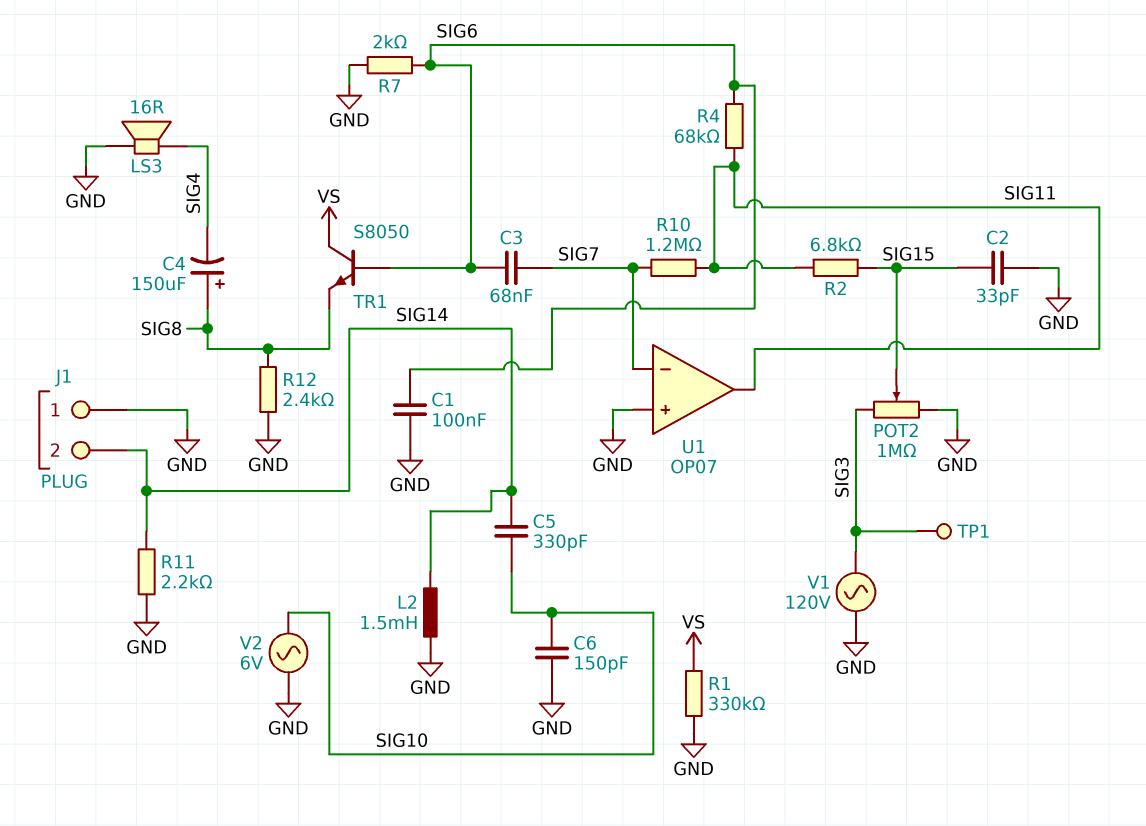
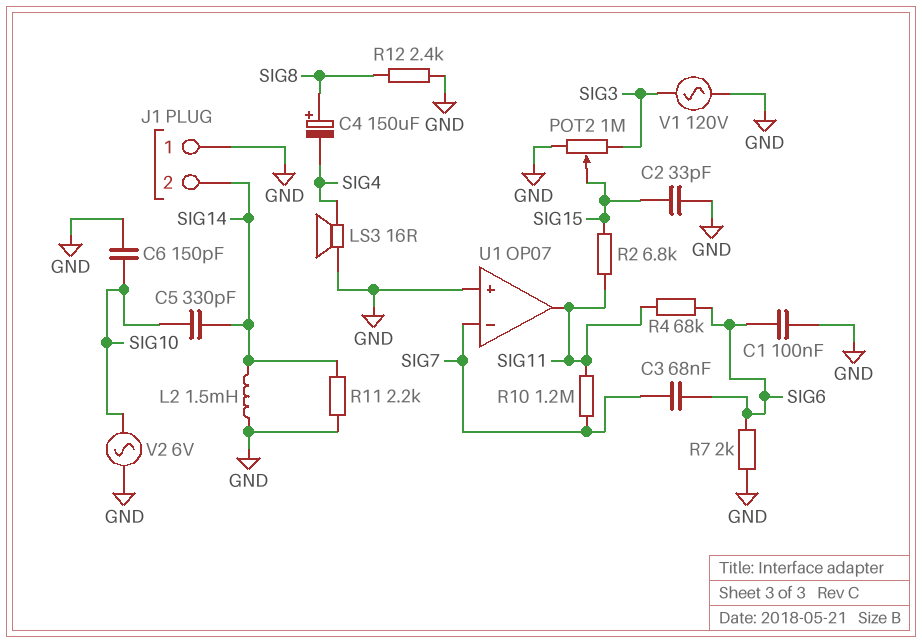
R1: 330k (GND, VS) -> none
TP1: test point (SIG3) -> none
TR1: NPN S8050 (B SIG6, C VS, E SIG8) -> none

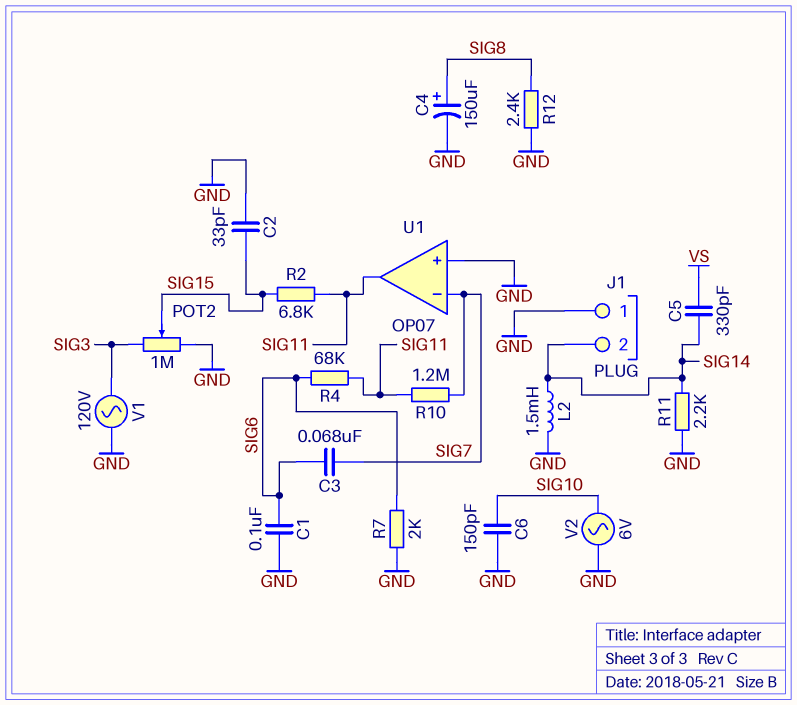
C4: 150uF (plus SIG8, minus SIG4) -> 150uF (plus SIG8, minus GND)
C5: 330pF (SIG10, SIG14) -> 330pF (SIG14, VS)
LS3: speaker 16R (GND, SIG4) -> none

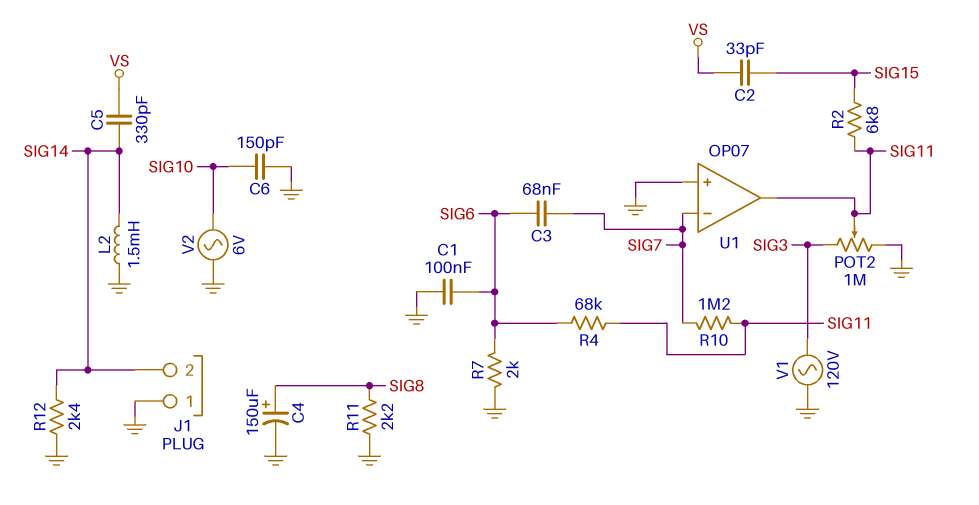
C2: 33pF (GND, SIG15) -> 33pF (SIG15, VS)
POT2: 1M (GND, SIG3, wiper SIG15) -> 1M (GND, SIG3, wiper SIG11)
R11: 2.2k (GND, SIG14) -> 2.2k (GND, SIG8)
R12: 2.4k (GND, SIG8) -> 2.4k (GND, SIG14)

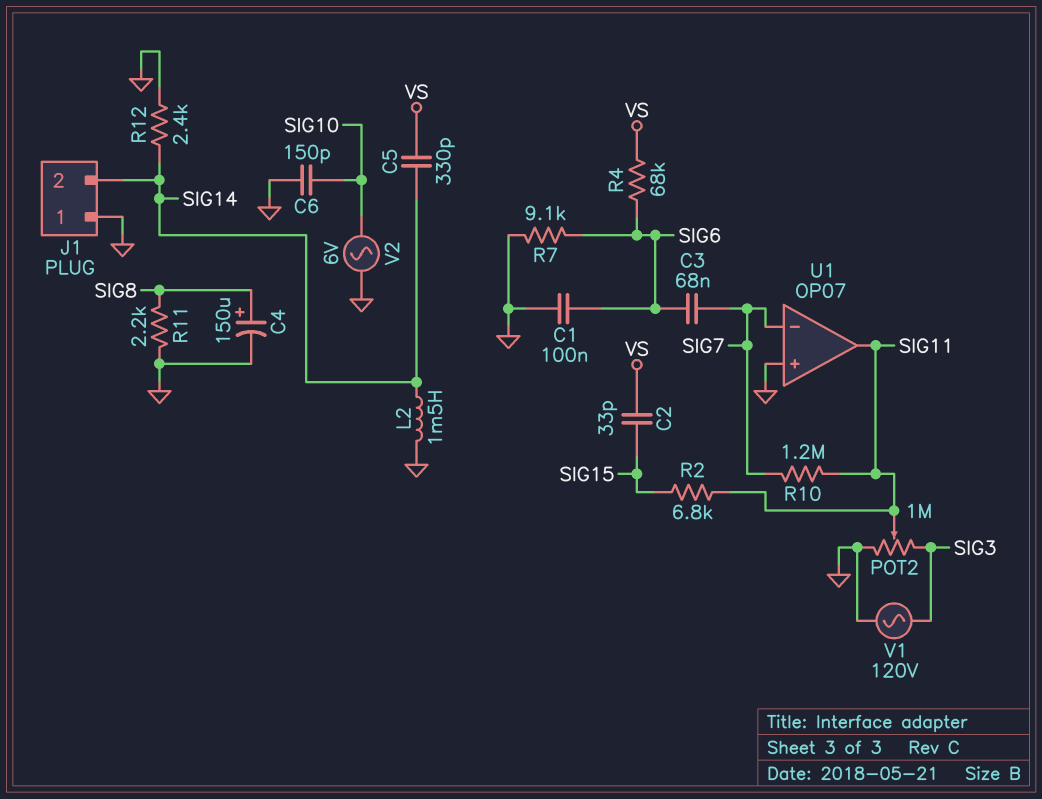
R4: 68k (SIG6, SIG11) -> 68k (SIG6, VS)
R7: 2k (GND, SIG6) -> 9.1k (GND, SIG6)

